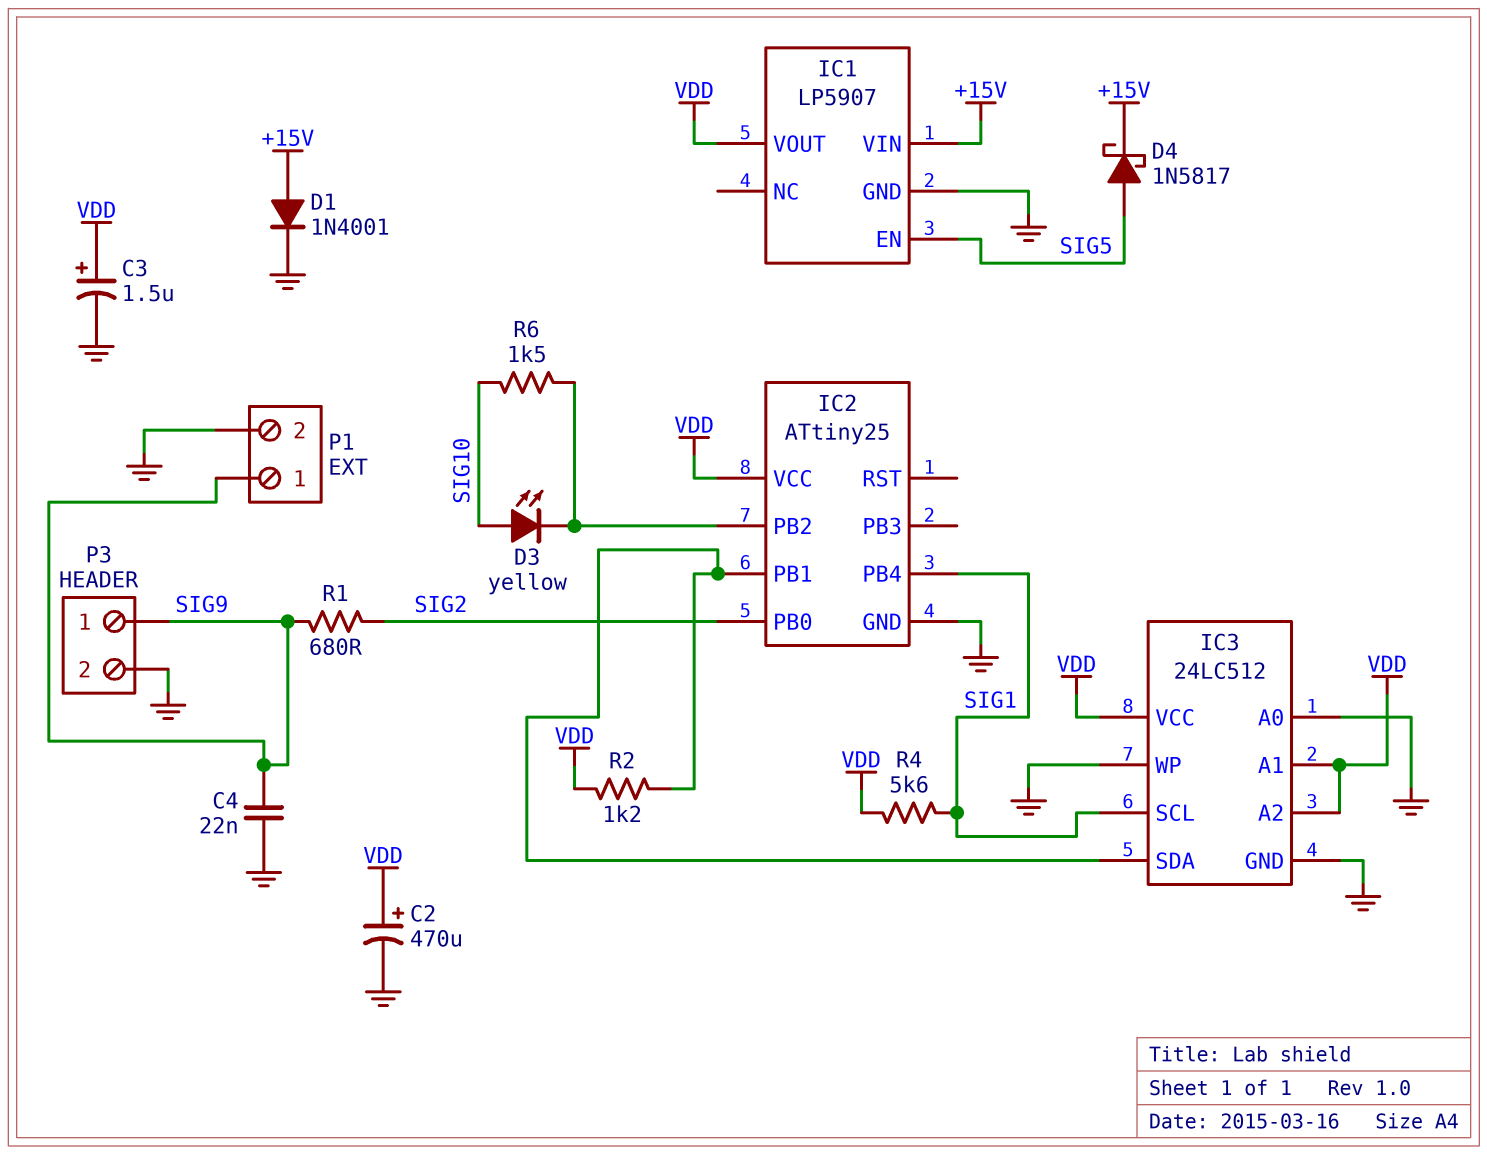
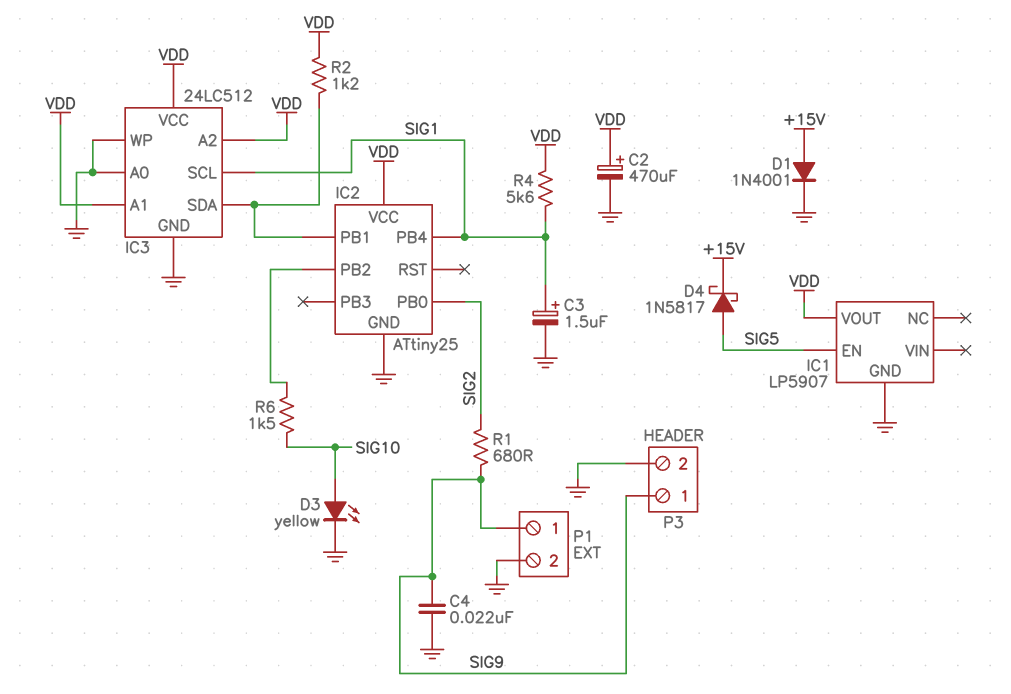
C3: 1.5uF (plus VDD, minus GND) -> 1.5uF (plus SIG1, minus GND)
D3: LED yellow (A SIG10, K IC2/PB2) -> LED yellow (A SIG10, K GND)
IC1 pin VIN: +15V -> none

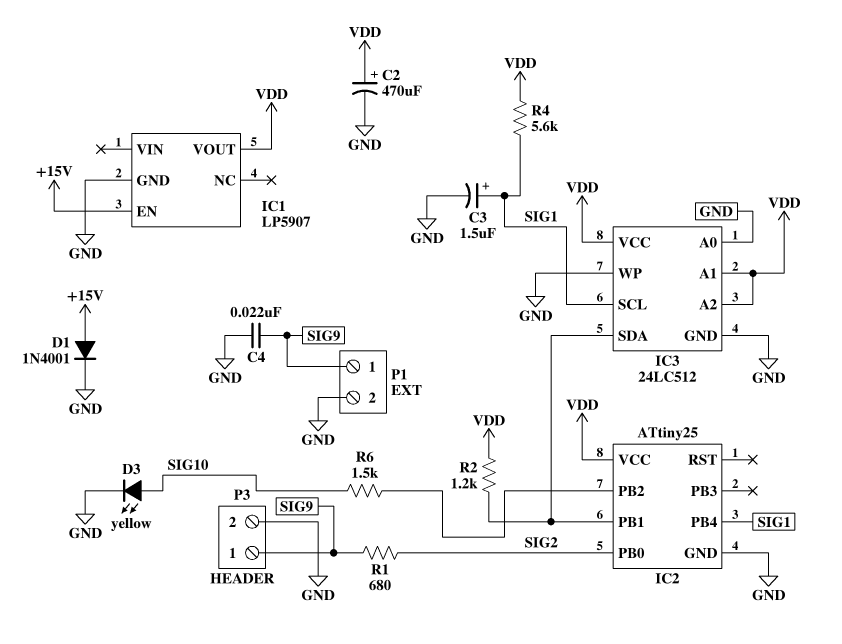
D4: schottky 1N5817 (A SIG5, K +15V) -> none
IC1 pin EN: SIG5 -> +15V

